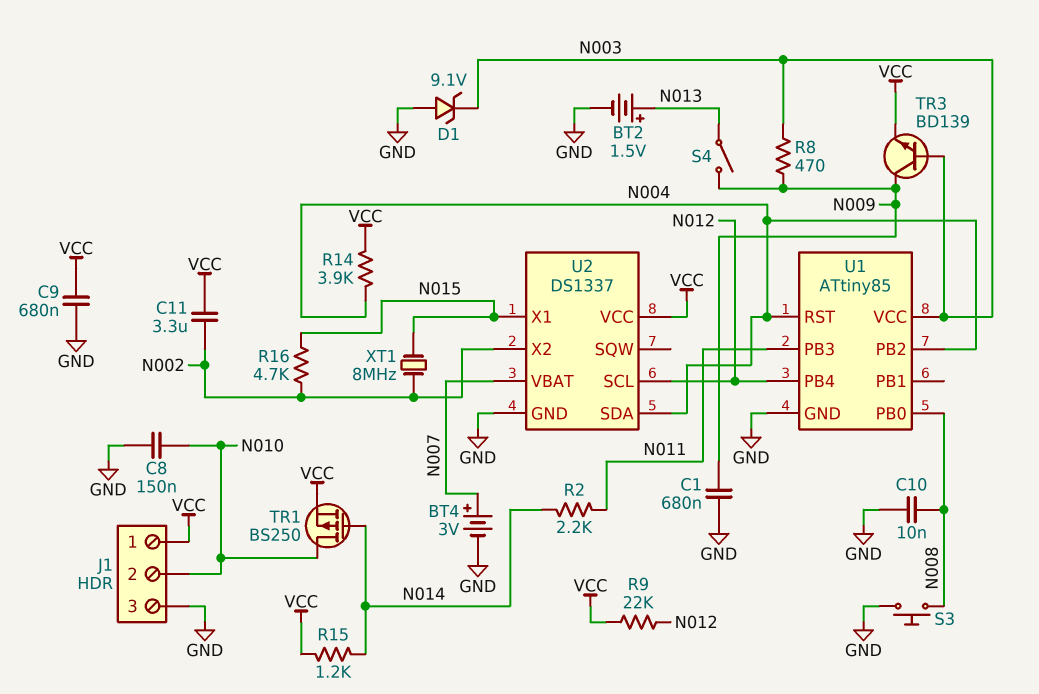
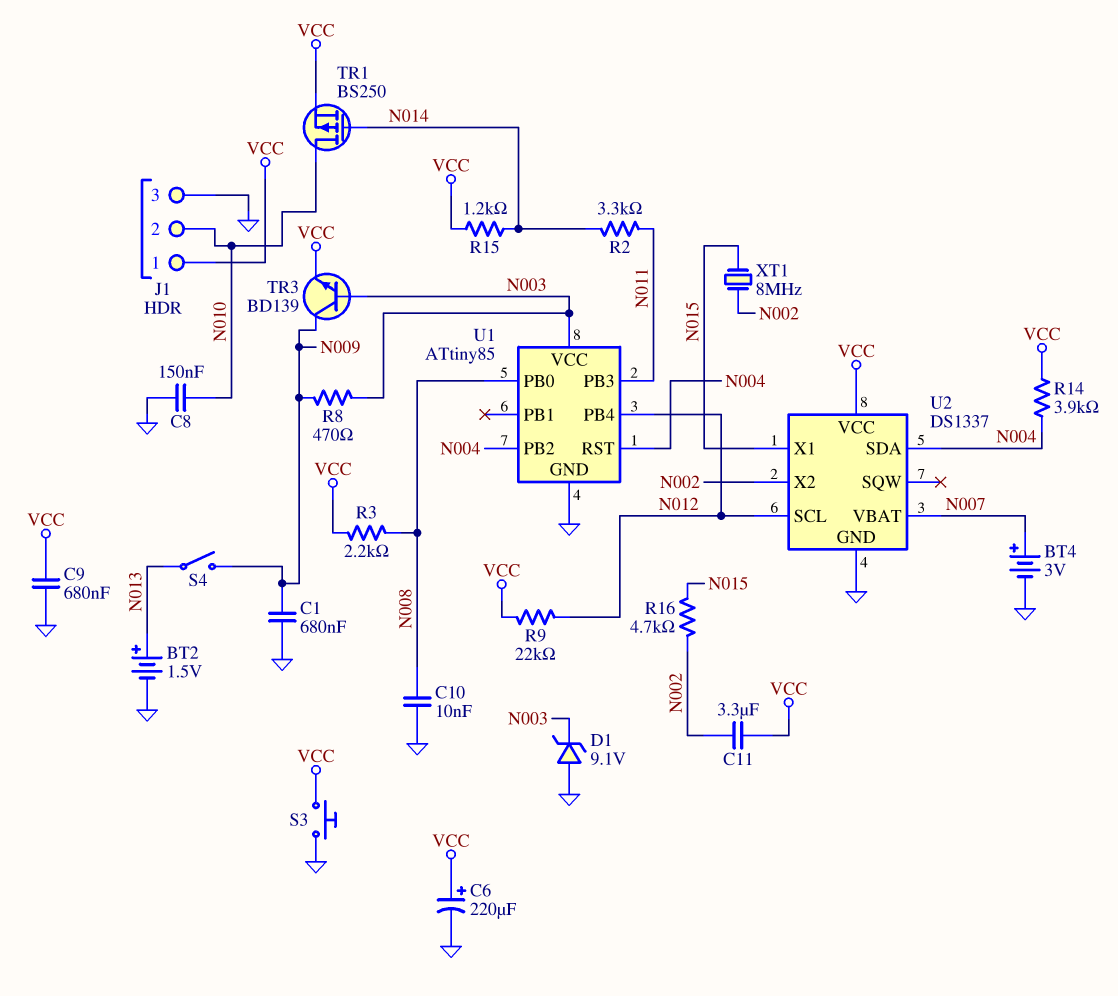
C6: none -> 220uF (plus VCC, minus GND)
R2: 2.2k (N011, N014) -> 3.3k (N011, N014)
R3: none -> 2.2k (N008, VCC)
S3: button (GND, N008) -> button (GND, VCC)

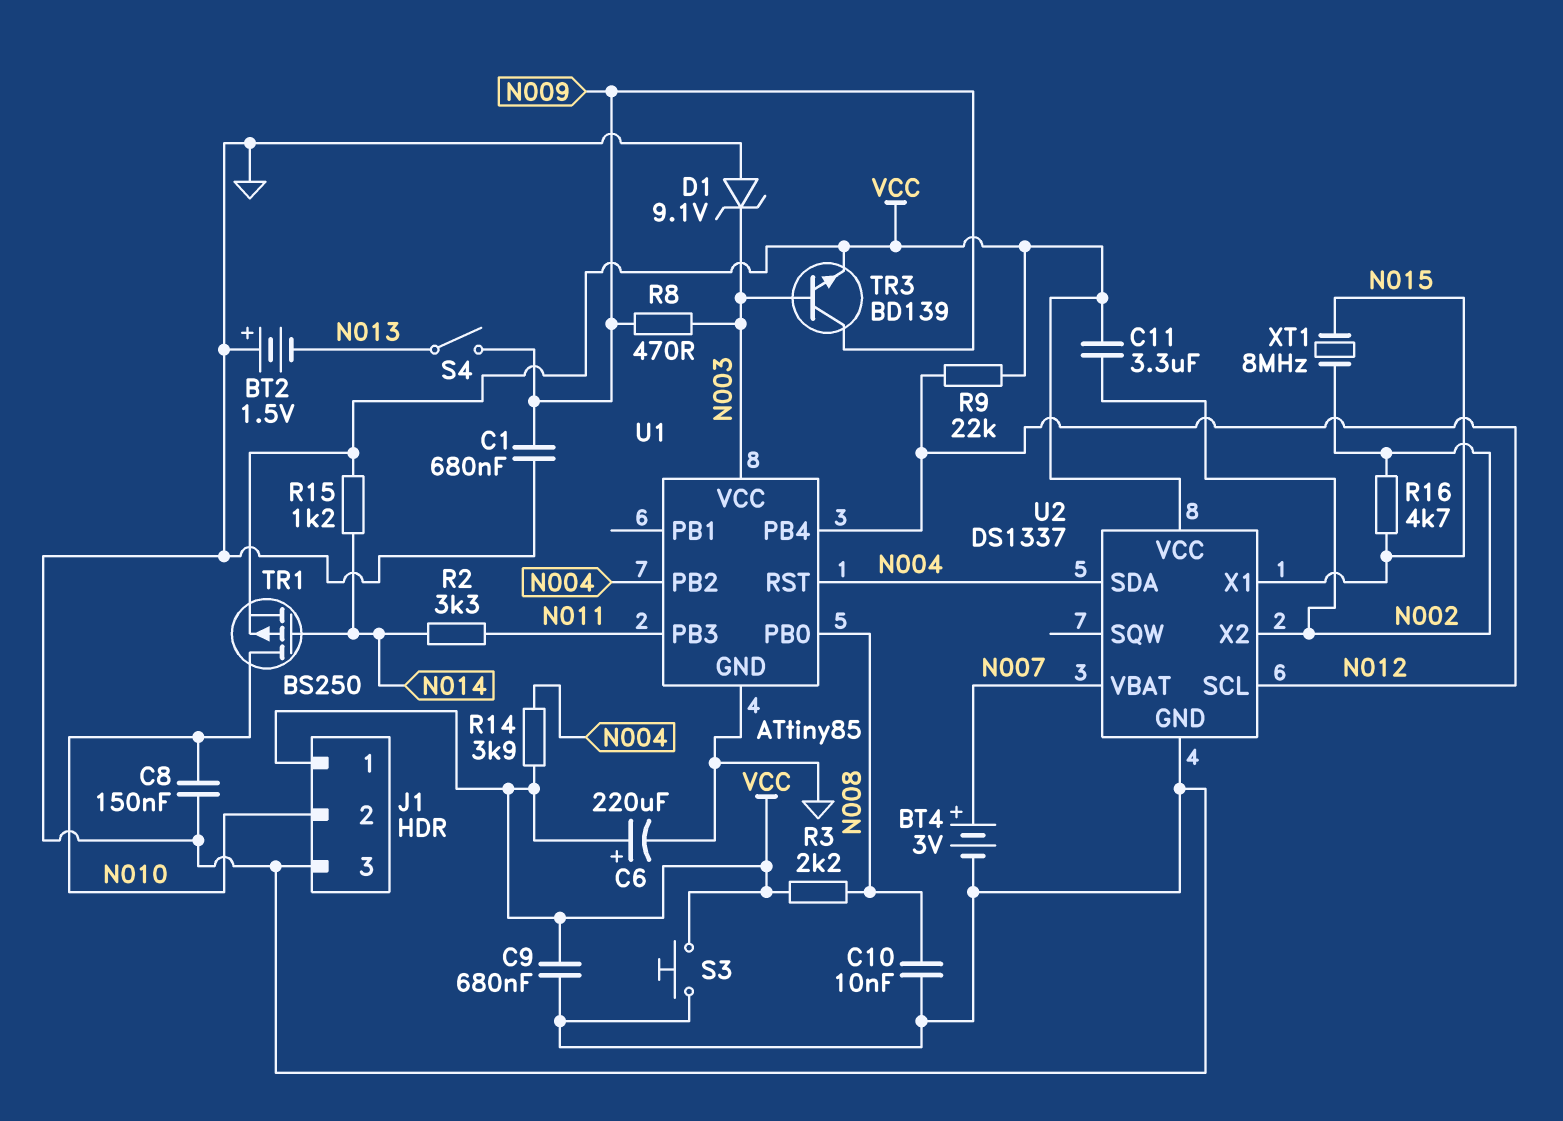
BT2: 1.5V (plus N013, minus GND) -> 1.5V (plus GND, minus N013)

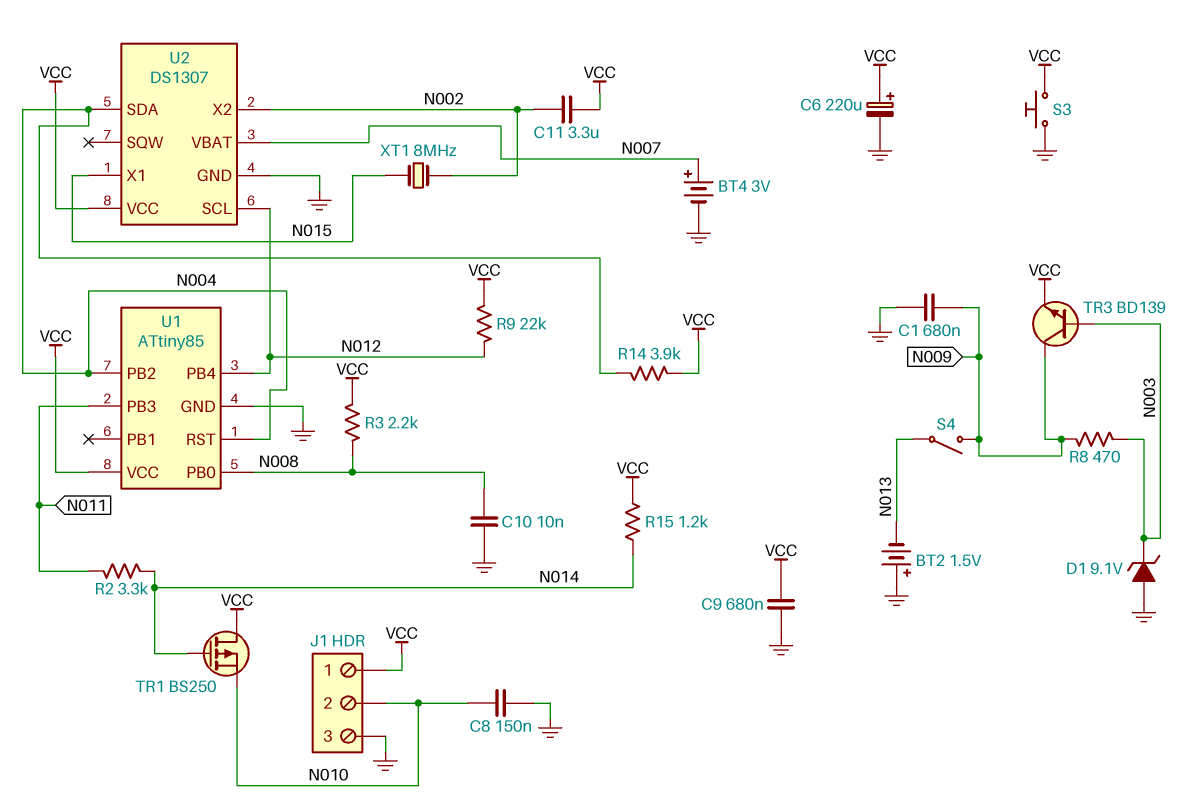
R16: 4.7k (N002, N015) -> none
TR1: PMOS BS250 (G N014, D N010, S VCC) -> PMOS BS250 (G N014, D VCC, S N010)
U1 pin VCC: N003 -> VCC
U2: DS1337 -> DS1307

